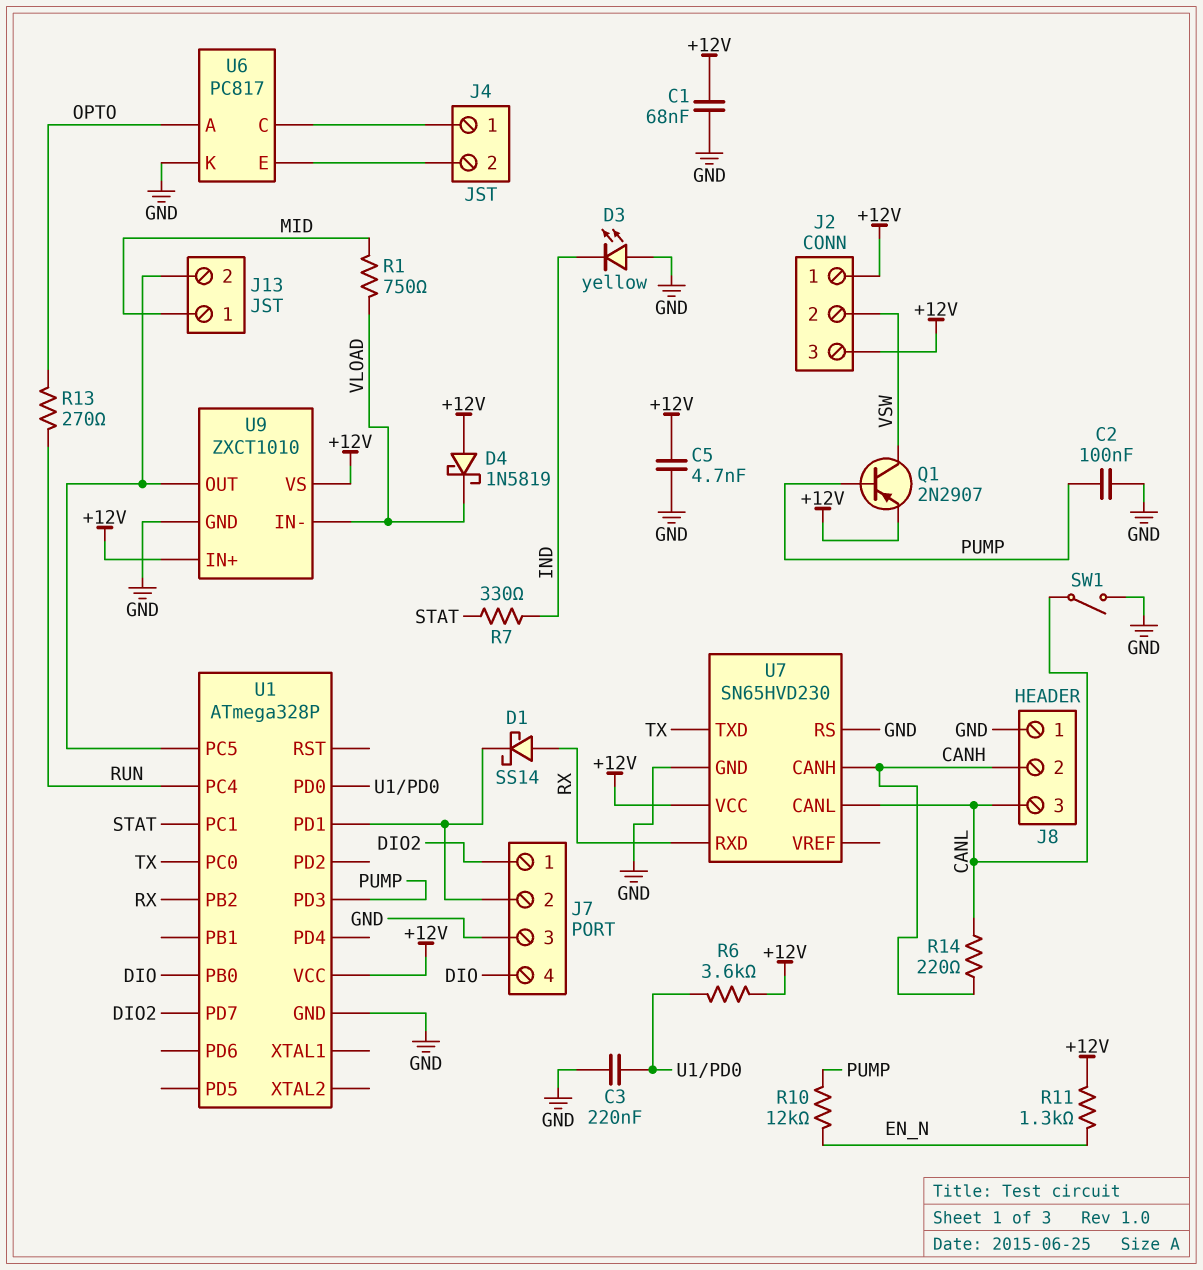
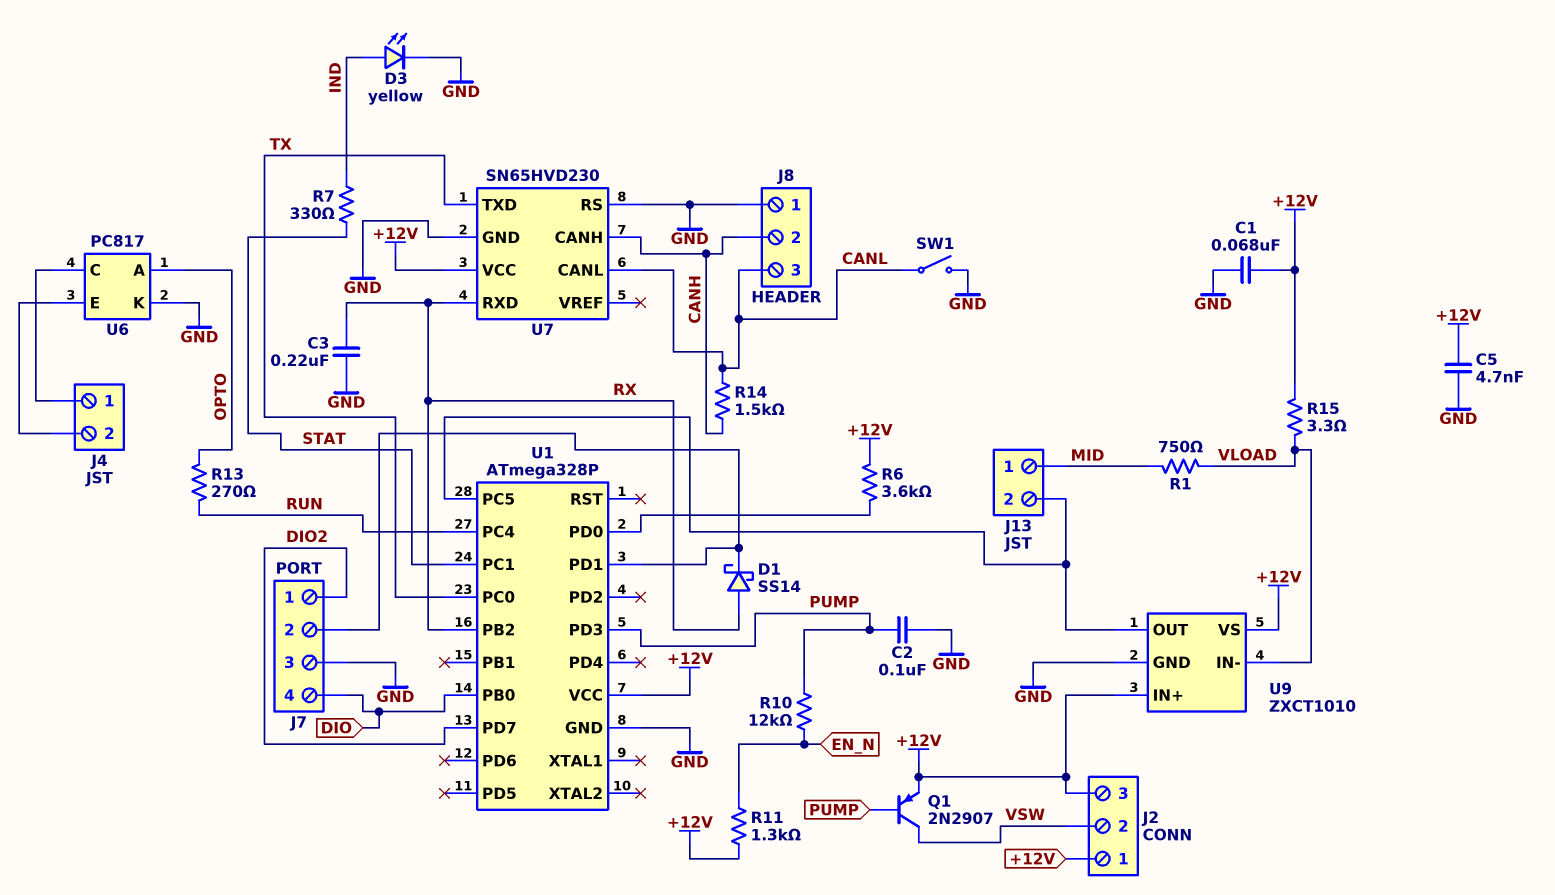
C3: 220nF (GND, U1/PD0) -> 220nF (GND, RX)
D3: LED yellow (A GND, K IND) -> LED yellow (A IND, K GND)
D4: schottky 1N5819 (A +12V, K VLOAD) -> none
R14: 220 (CANH, CANL) -> 1.5k (CANH, CANL)
R15: none -> 3.3 (+12V, VLOAD)

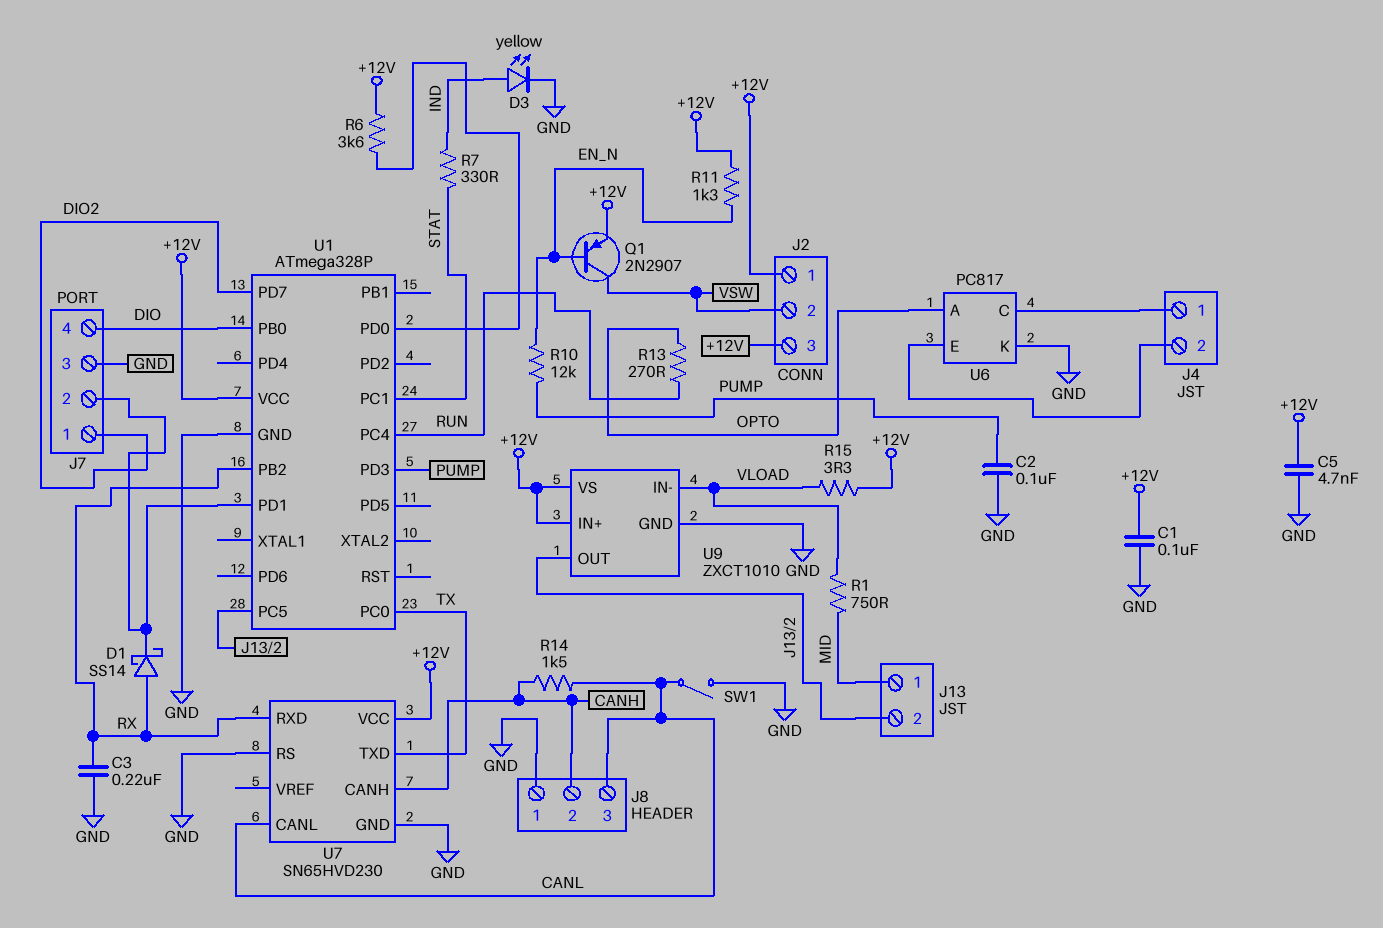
C1: 68nF (+12V, GND) -> 100nF (+12V, GND)
Q1: PNP 2N2907 (B PUMP, C VSW, E +12V) -> PNP 2N2907 (B EN_N, C VSW, E +12V)

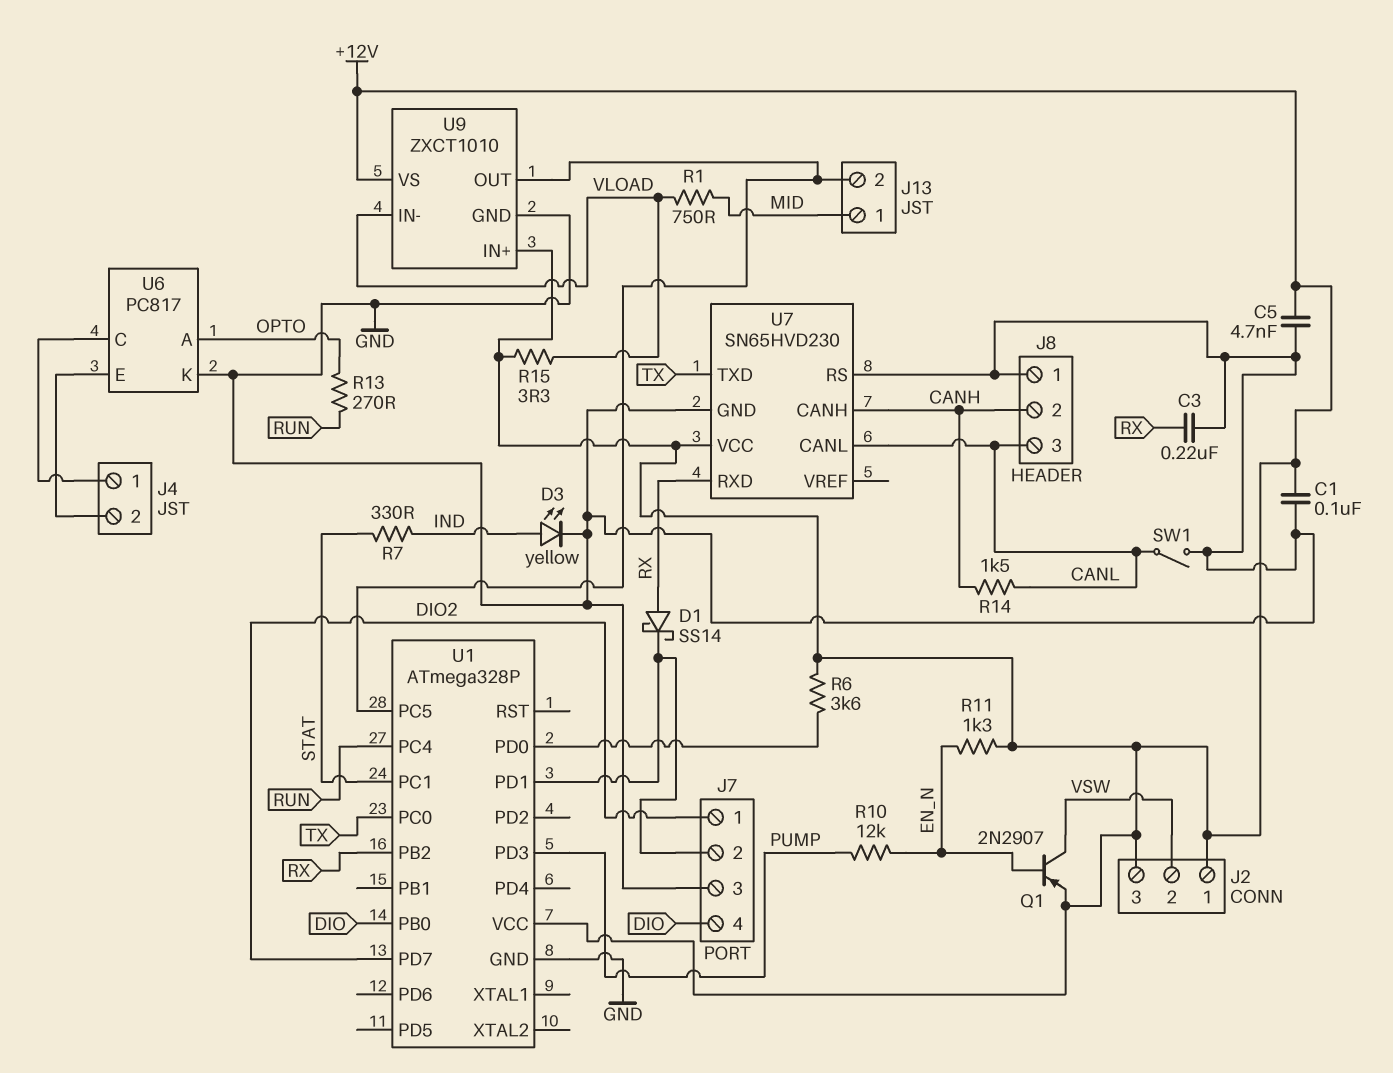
C2: 100nF (GND, PUMP) -> none

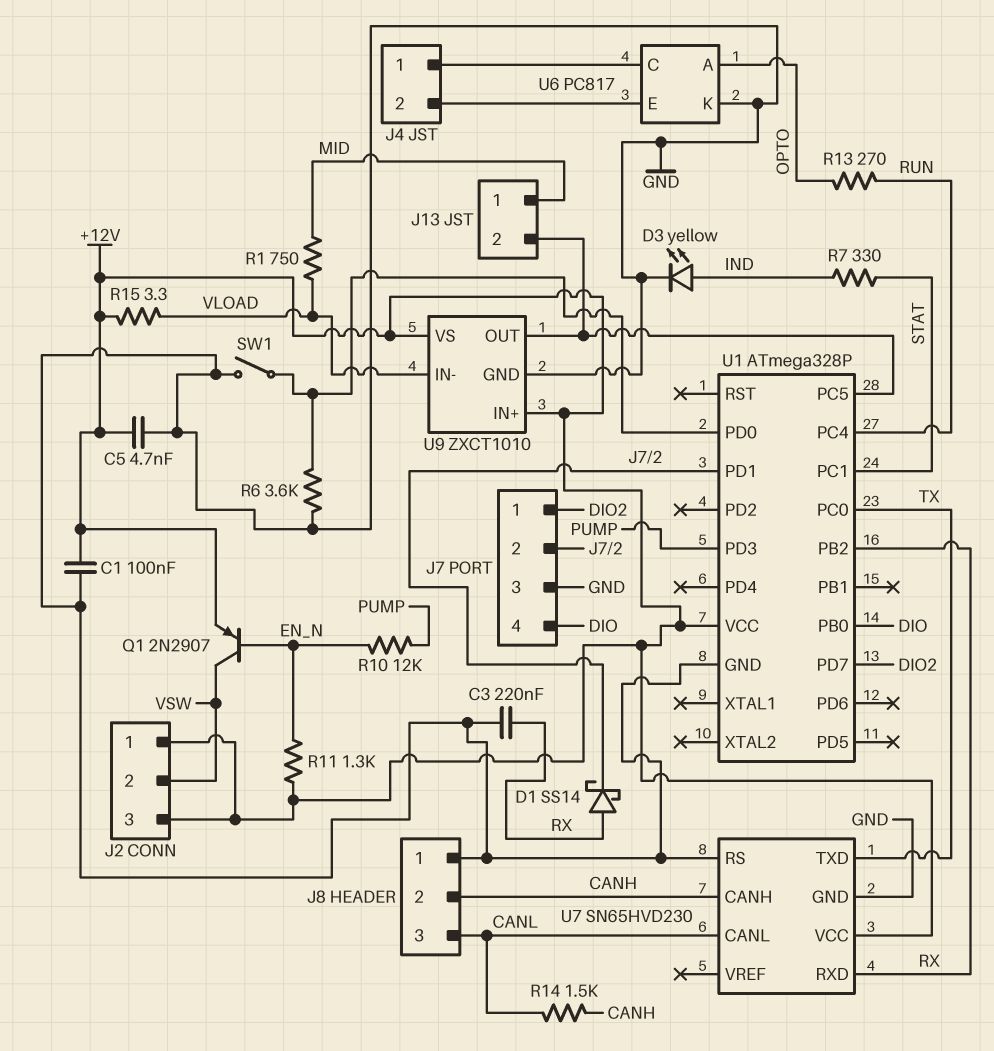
R6: 3.6k (+12V, U1/PD0) -> 3.6k (GND, U1/PD0)
SW1: switch (CANL, GND) -> switch (GND, U1/PD0)

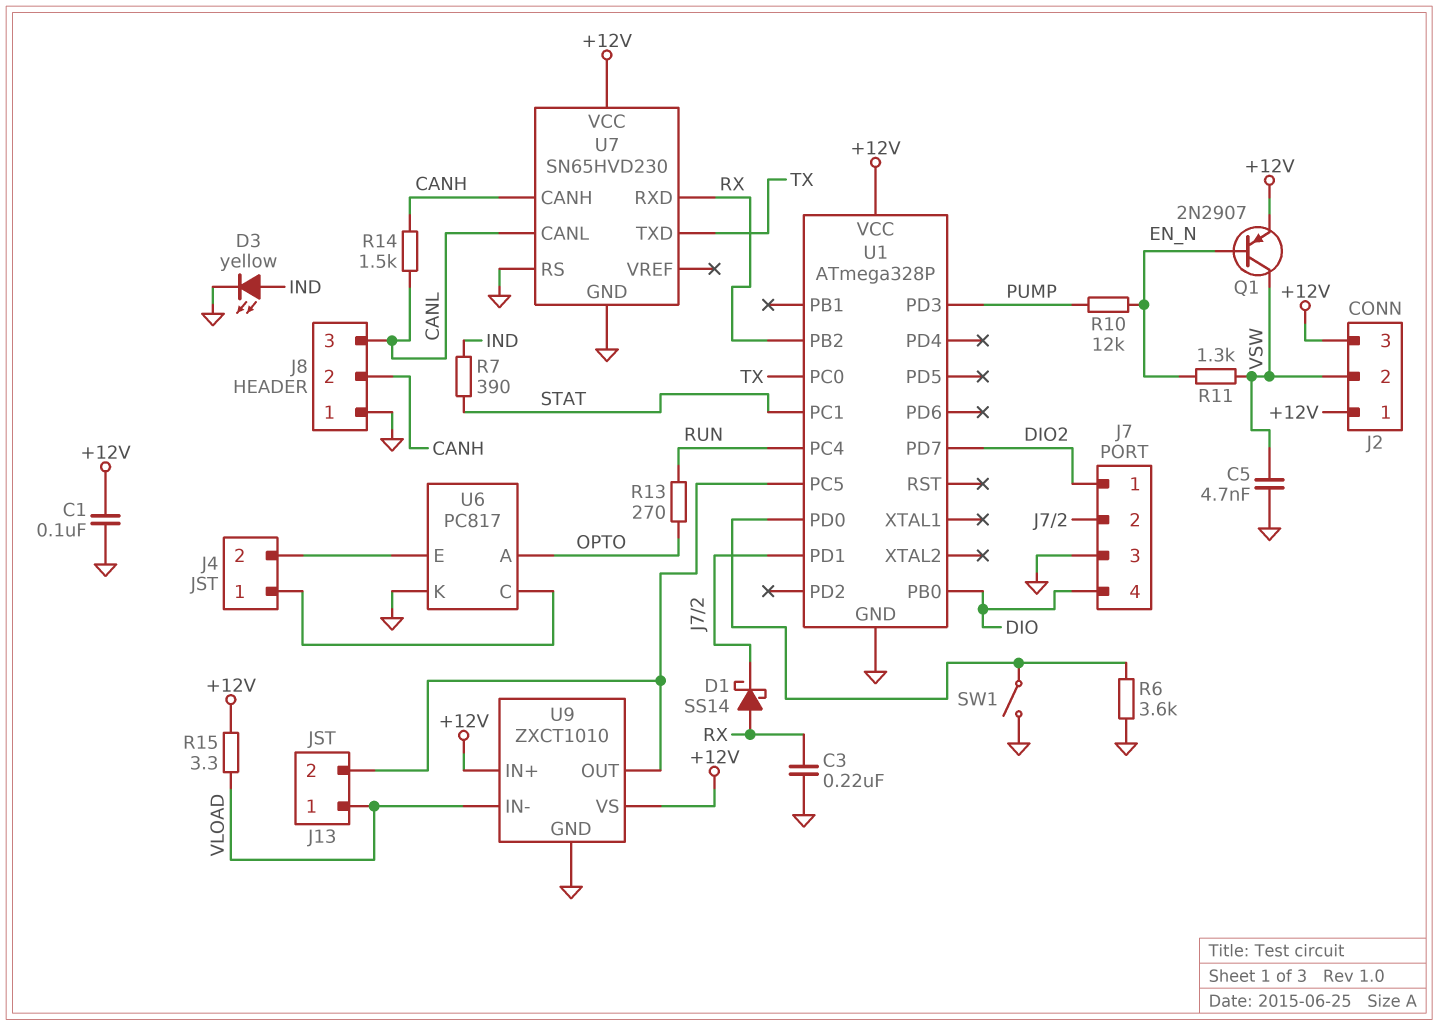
C5: 4.7nF (+12V, GND) -> 4.7nF (GND, VSW)
J13 pin 1: MID -> VLOAD
R1: 750 (MID, VLOAD) -> none
R7: 330 (IND, STAT) -> 390 (IND, STAT)
R11: 1.3k (+12V, EN_N) -> 1.3k (EN_N, VSW)

